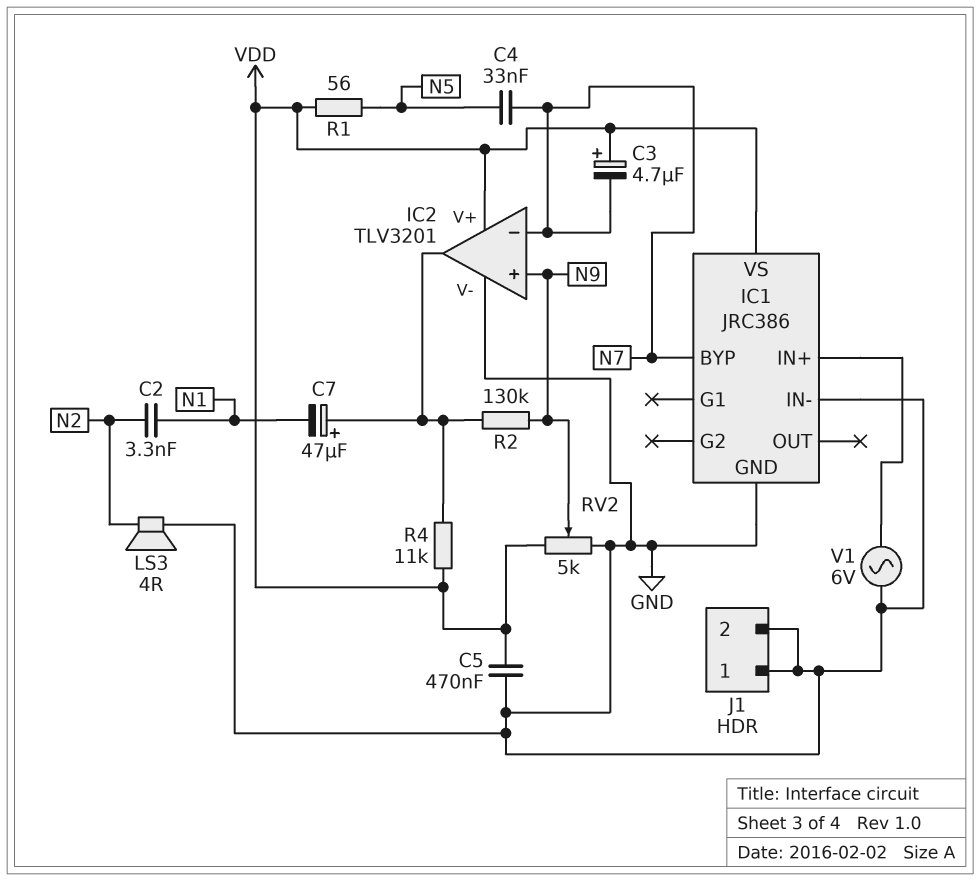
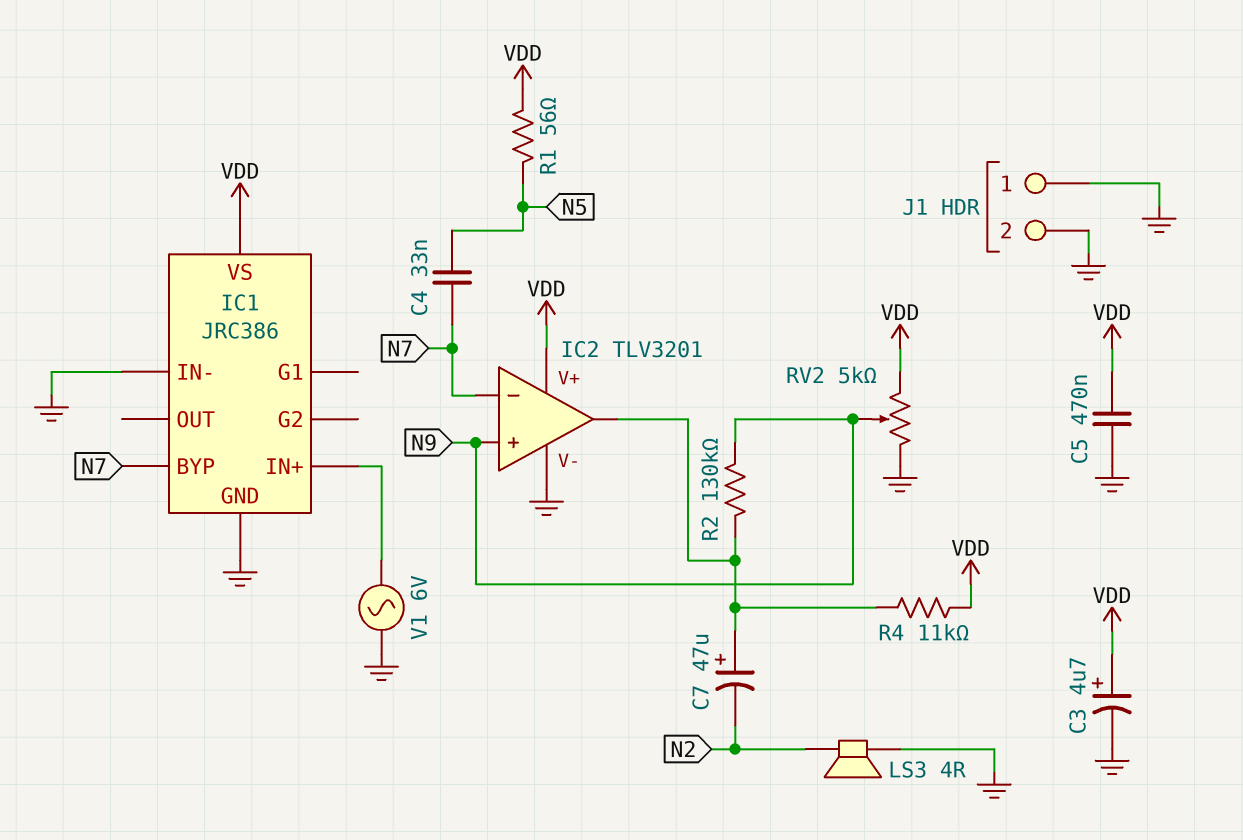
C2: 3.3nF (N1, N2) -> none
C3: 4.7uF (plus VDD, minus N7) -> 4.7uF (plus VDD, minus GND)
C7: 47uF (plus IC2/out, minus N1) -> 47uF (plus IC2/out, minus N2)

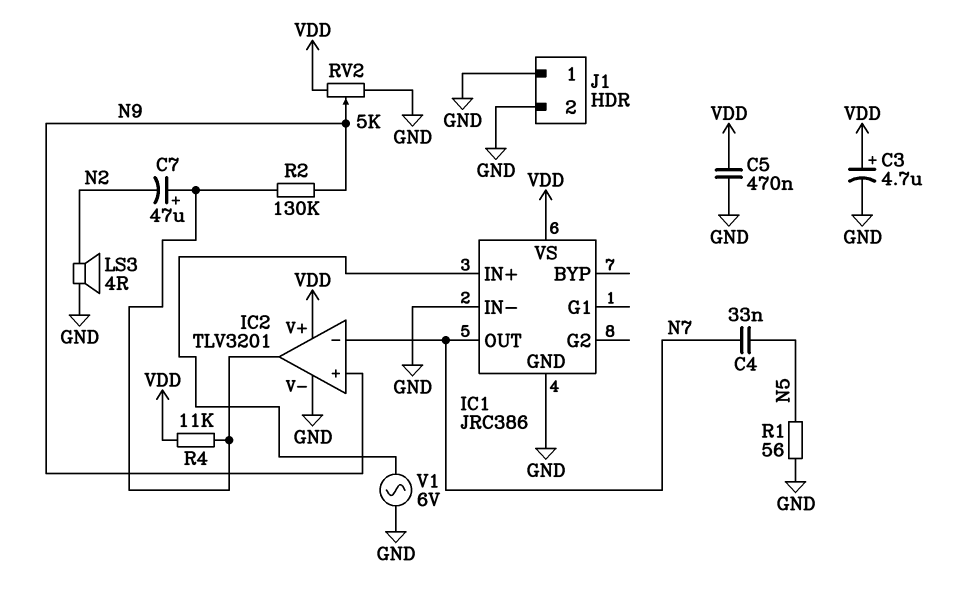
IC1 pin BYP: N7 -> none
IC1 pin OUT: none -> N7
R1: 56 (N5, VDD) -> 56 (GND, N5)

